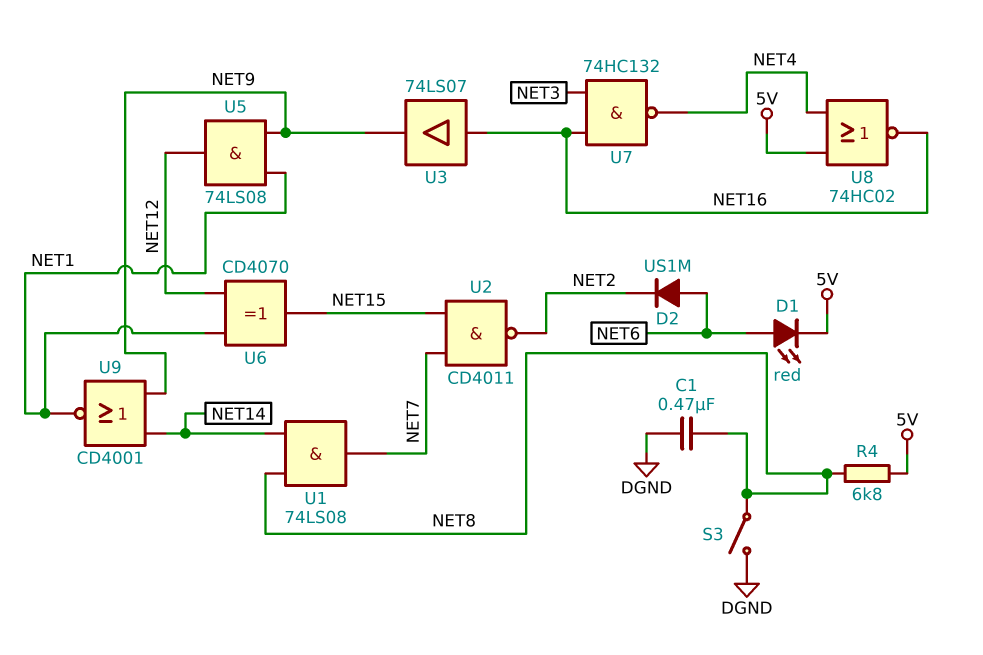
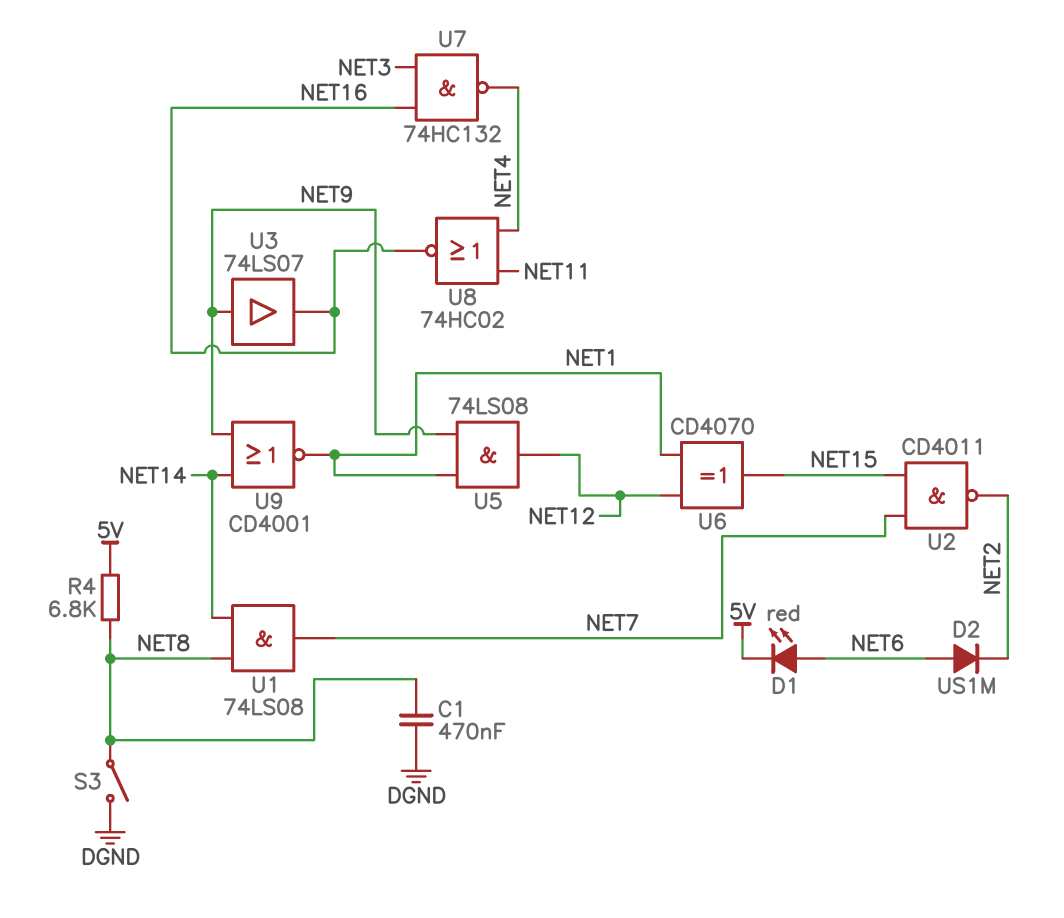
U3: buffer 74LS07 (in NET16, out NET9) -> buffer 74LS07 (in NET9, out NET16)
U8: NOR 74HC02 (in 5V, in NET4, out NET16) -> NOR 74HC02 (in NET4, in NET11, out NET16)

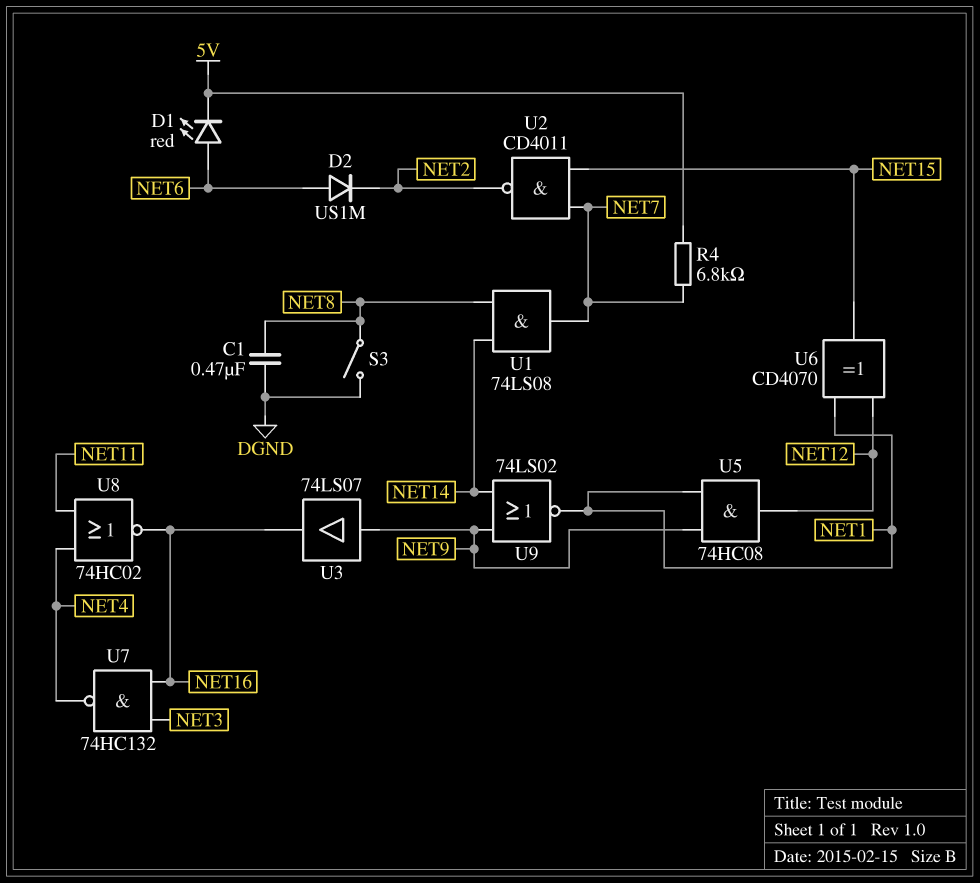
R4: 6.8k (5V, NET8) -> 6.8k (5V, NET7)
U5: AND 74LS08 (in NET1, in NET9, out NET12) -> AND 74HC08 (in NET1, in NET9, out NET12)
U9: NOR CD4001 (in NET9, in NET14, out NET1) -> NOR 74LS02 (in NET9, in NET14, out NET1)

